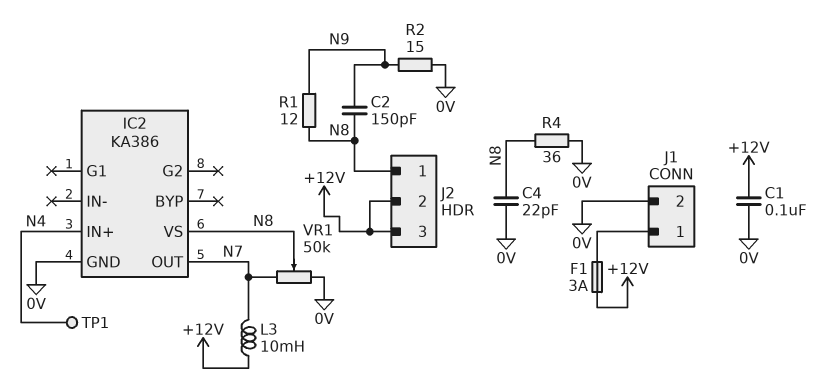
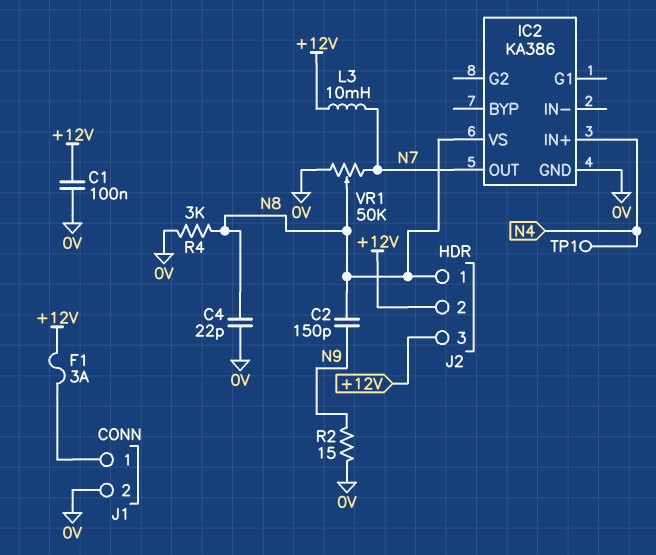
R1: 12 (N8, N9) -> none
R4: 36 (0V, N8) -> 3k (0V, N8)

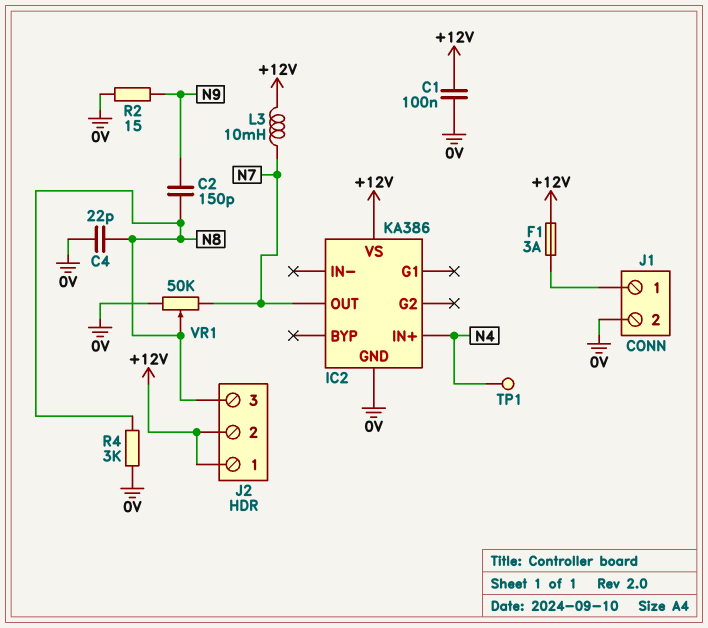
IC2 pin VS: N8 -> +12V
J2 pin 1: N8 -> +12V
J2 pin 3: +12V -> N8

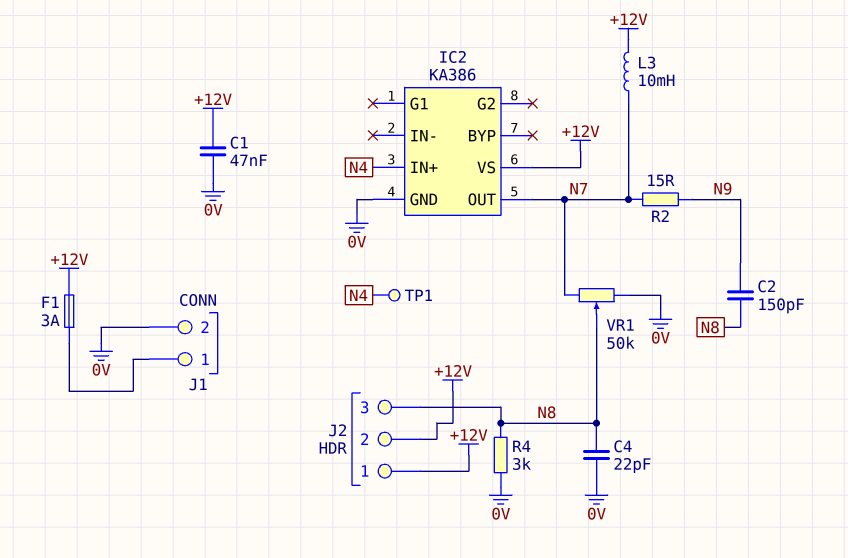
C1: 100nF (+12V, 0V) -> 47nF (+12V, 0V)
R2: 15 (0V, N9) -> 15 (N7, N9)

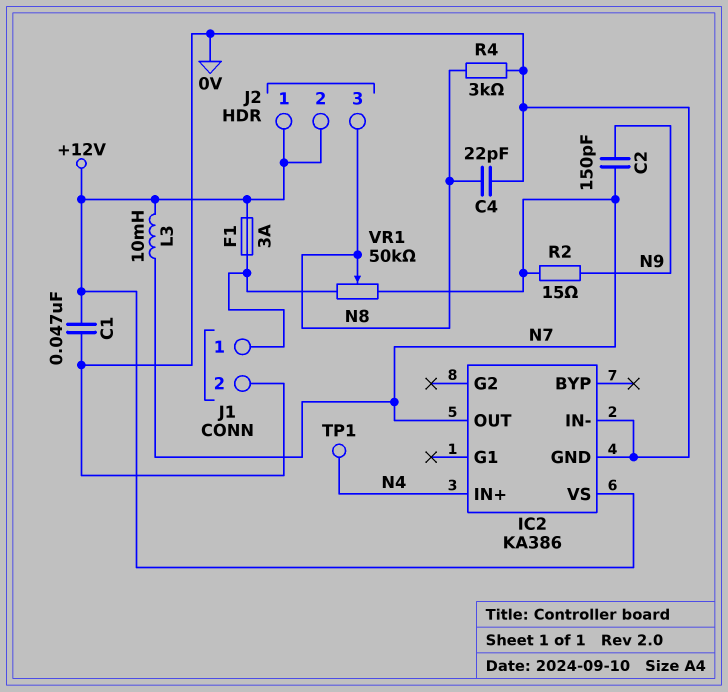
C2: 150pF (N8, N9) -> 150pF (N7, N9)
IC2 pin IN-: none -> 0V
VR1: 50k (0V, N7, wiper N8) -> 50k (J1/1, N7, wiper N8)

